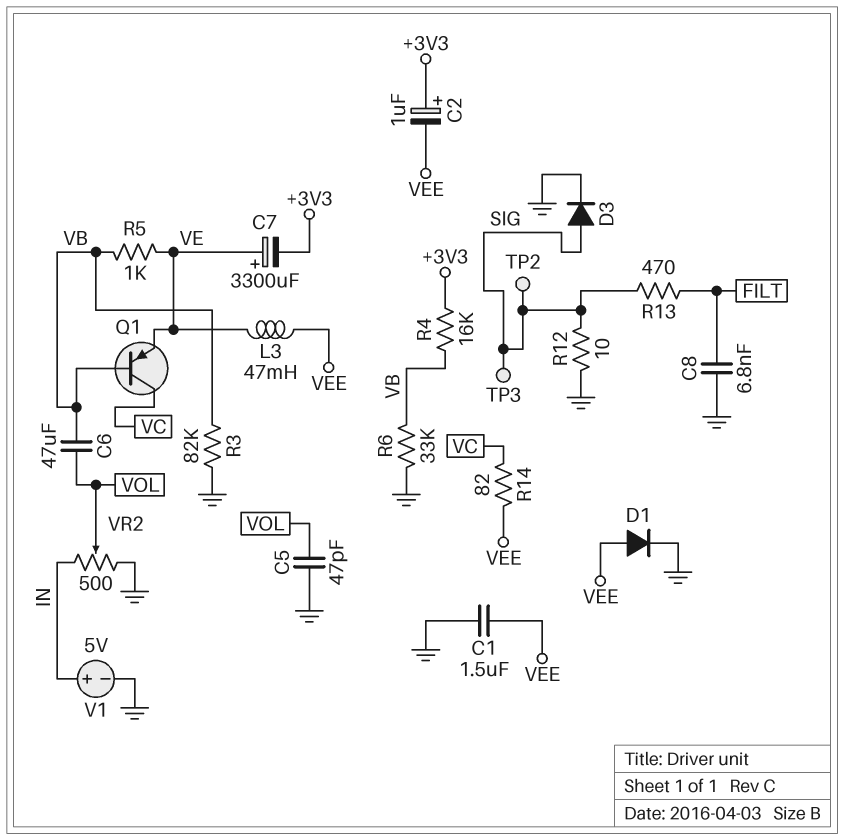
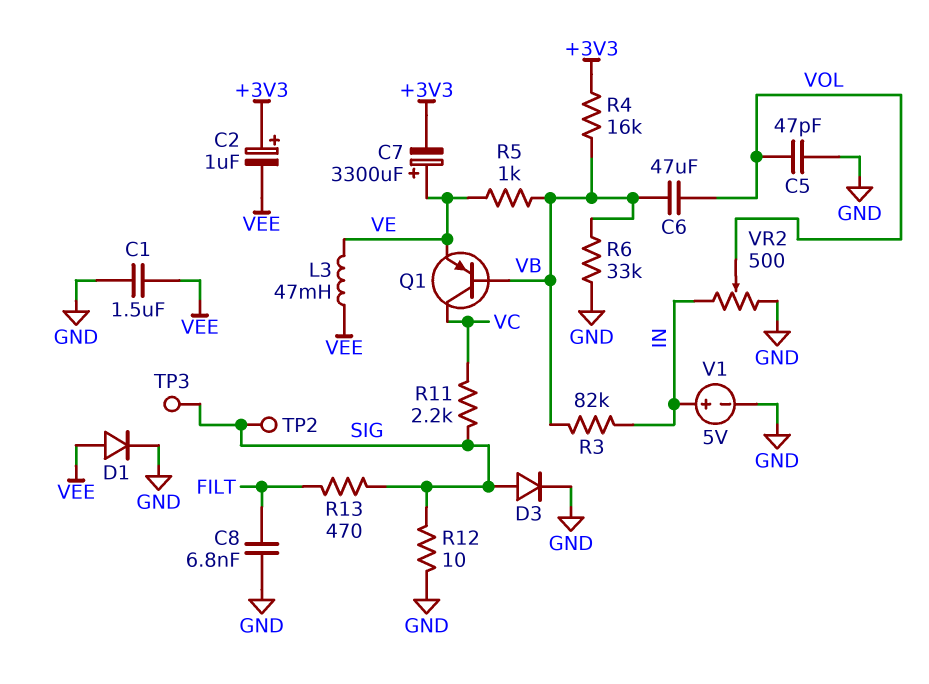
R3: 82k (GND, VB) -> 82k (IN, VB)
R11: none -> 2.2k (SIG, VC)
R14: 82 (VC, VEE) -> none

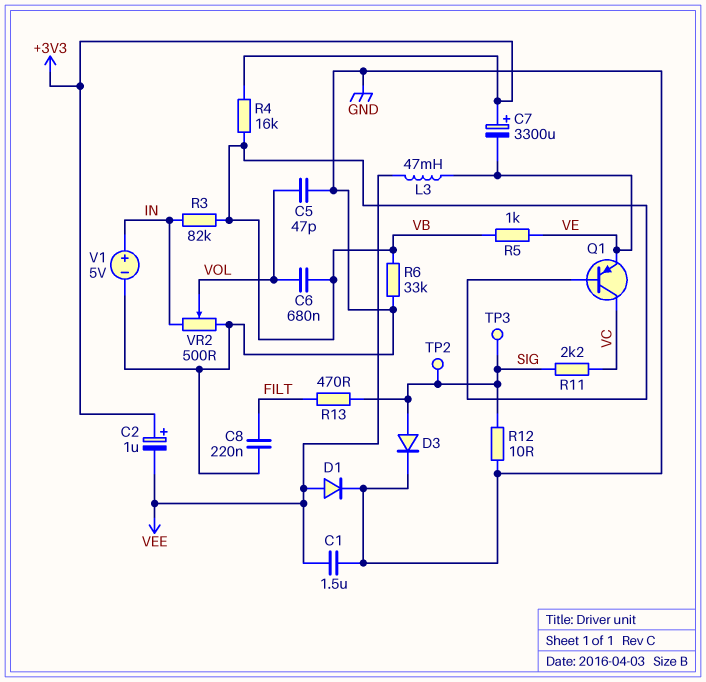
C6: 47uF (VB, VOL) -> 680nF (VB, VOL)
C7: 3300uF (plus VE, minus +3V3) -> 3300uF (plus +3V3, minus VE)
C8: 6.8nF (FILT, GND) -> 220nF (FILT, GND)

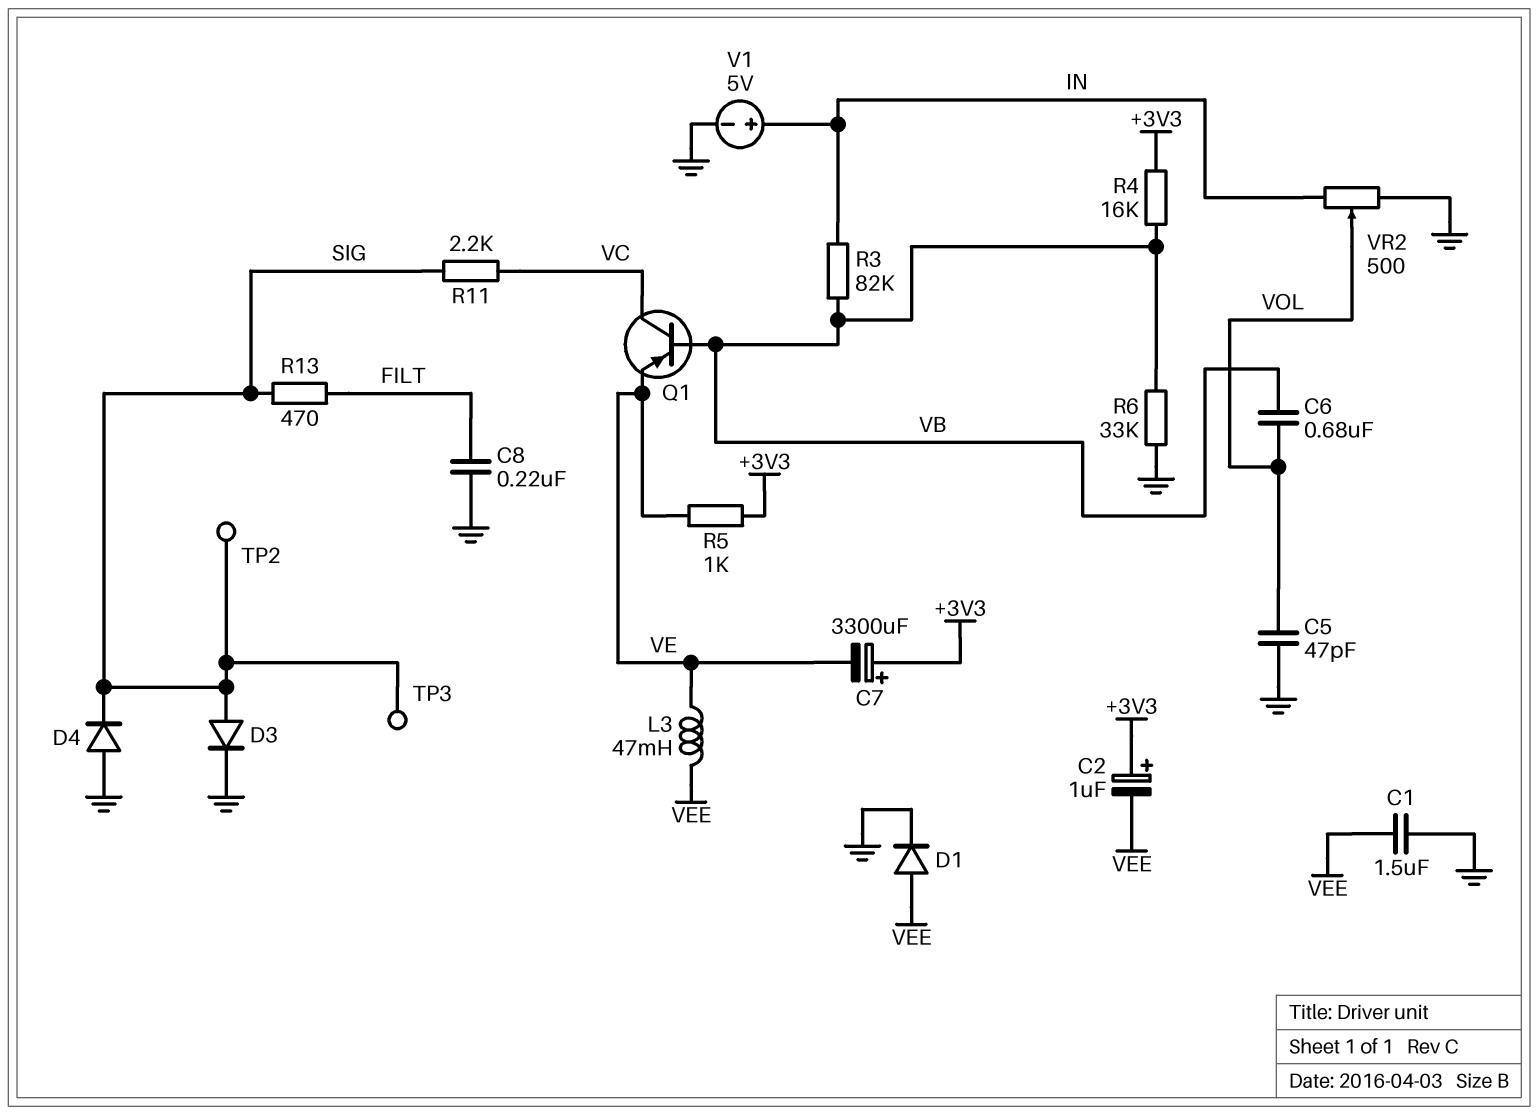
D4: none -> diode (A GND, K SIG)
R5: 1k (VB, VE) -> 1k (+3V3, VE)
R12: 10 (GND, SIG) -> none

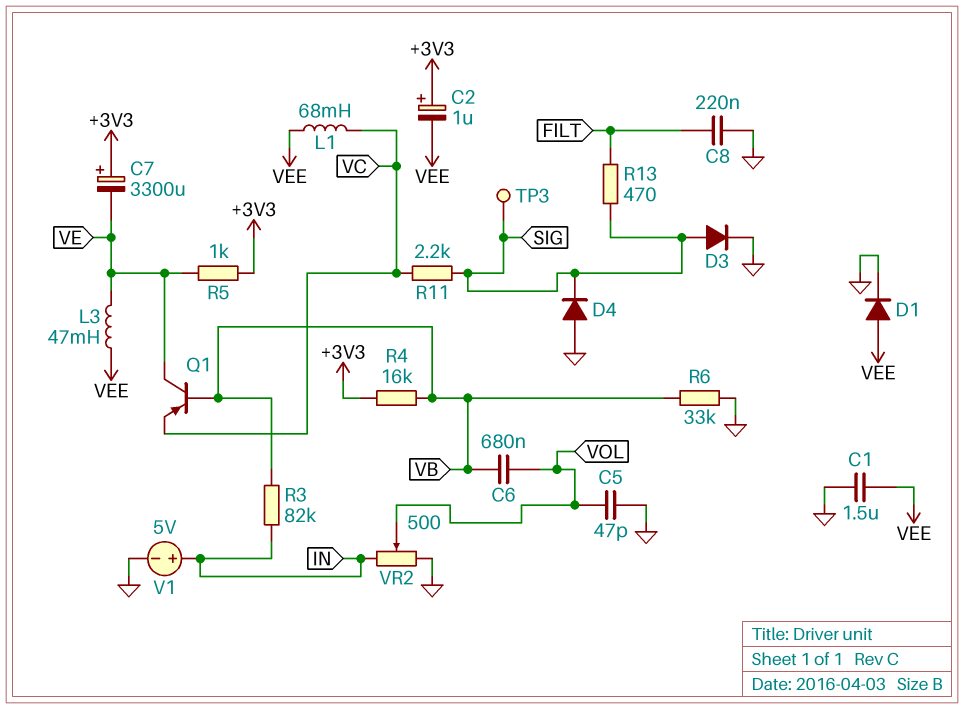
L1: none -> 68mH (VC, VEE)
Q1: PNP (B VB, C VC, E VE) -> PNP (B VB, C VE, E VC)
TP2: test point (SIG) -> none

